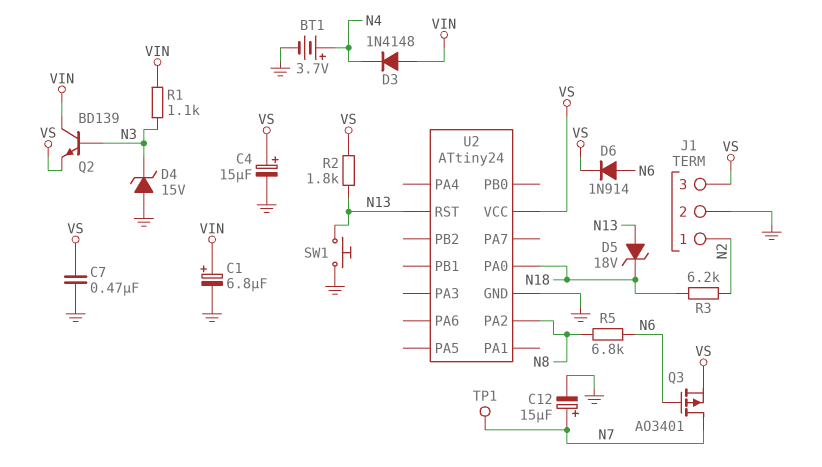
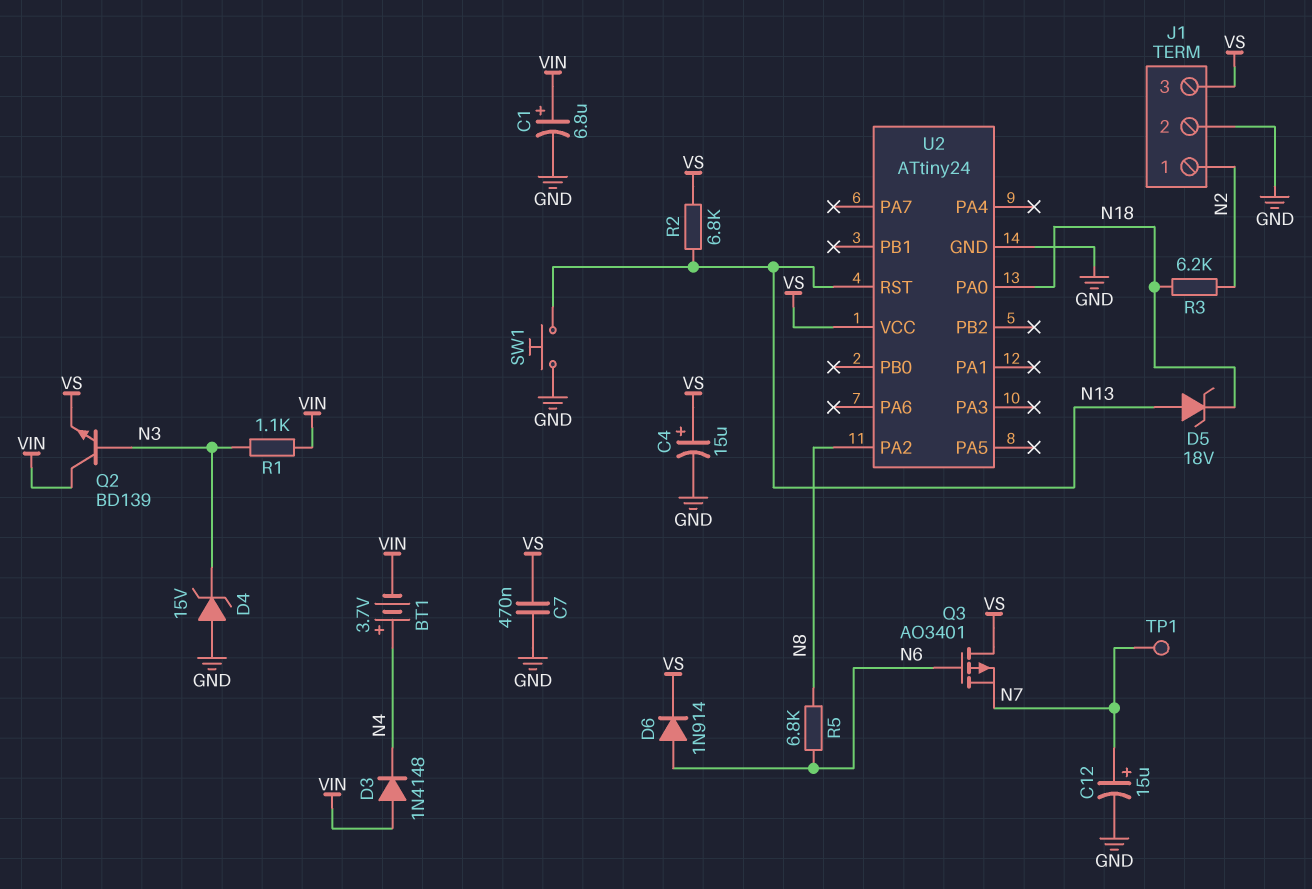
BT1: 3.7V (plus N4, minus GND) -> 3.7V (plus N4, minus VIN)
Q3: PMOS AO3401 (G N6, D N7, S VS) -> PMOS AO3401 (G N6, D VS, S N7)
R2: 1.8k (N13, VS) -> 6.8k (N13, VS)

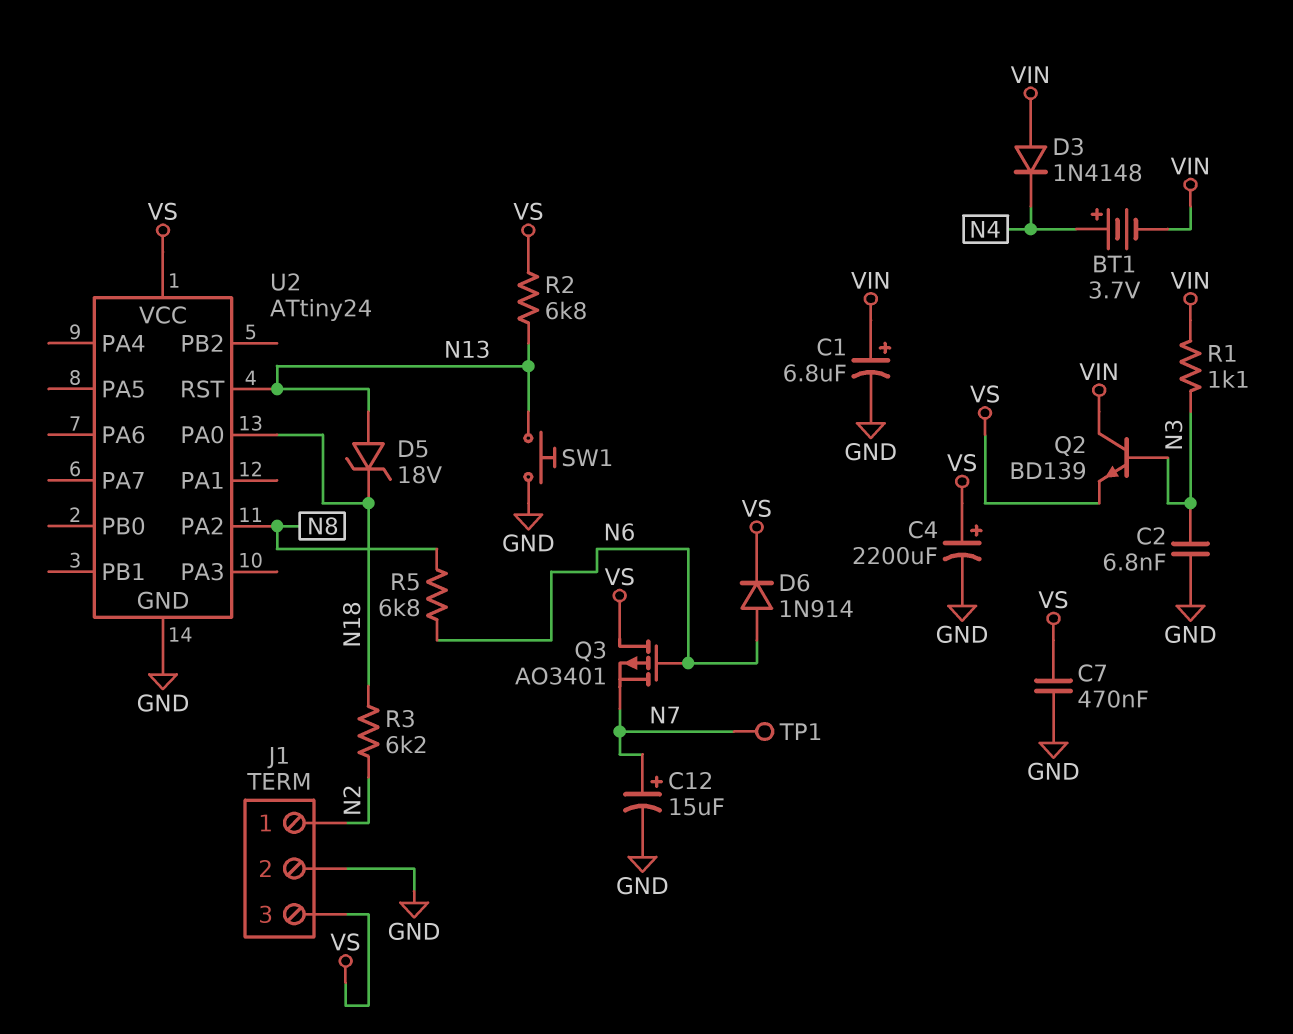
C2: none -> 6.8nF (GND, N3)
C4: 15uF (plus VS, minus GND) -> 2200uF (plus VS, minus GND)
D4: zener 15V (A GND, K N3) -> none

